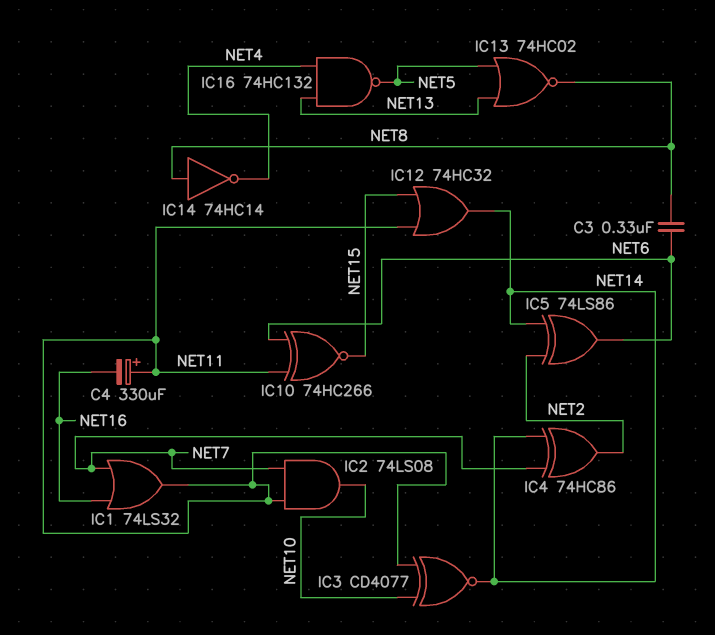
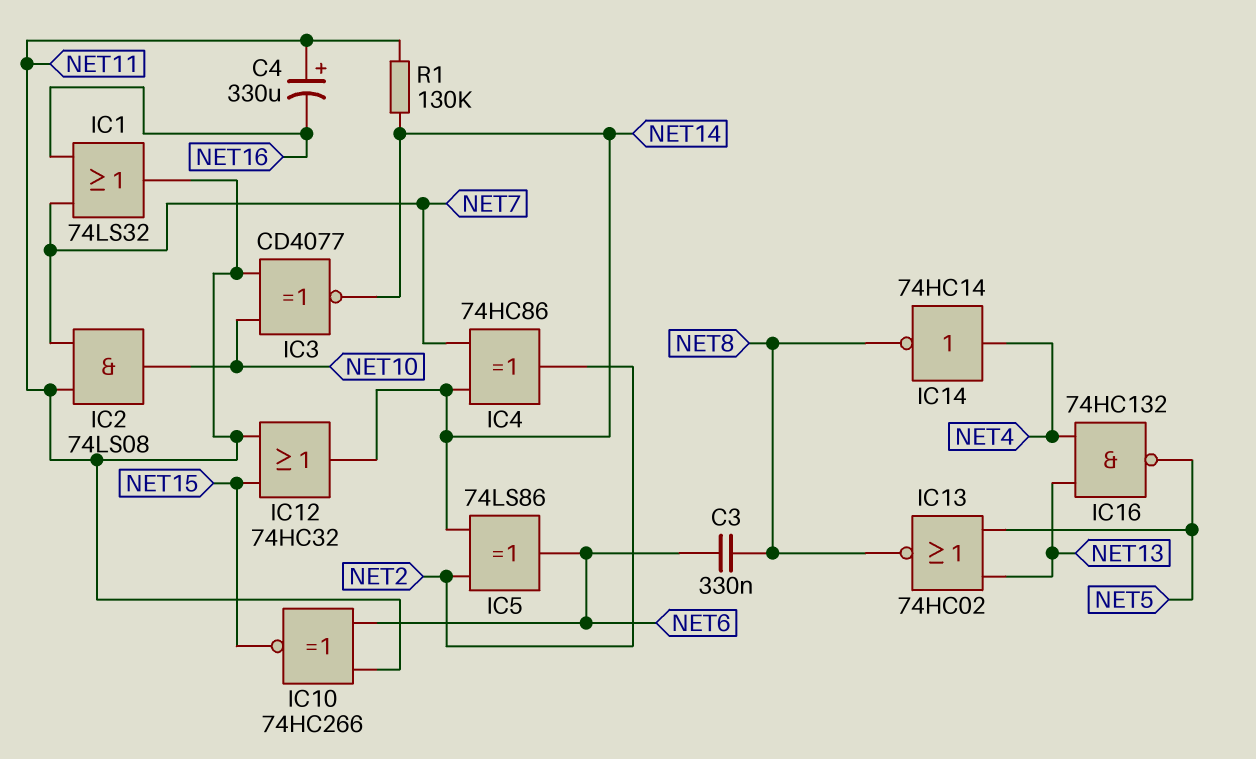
IC14: NOT 74HC14 (in NET8, out NET4) -> NOT 74HC14 (in NET4, out NET8)
R1: none -> 130k (NET11, NET14)

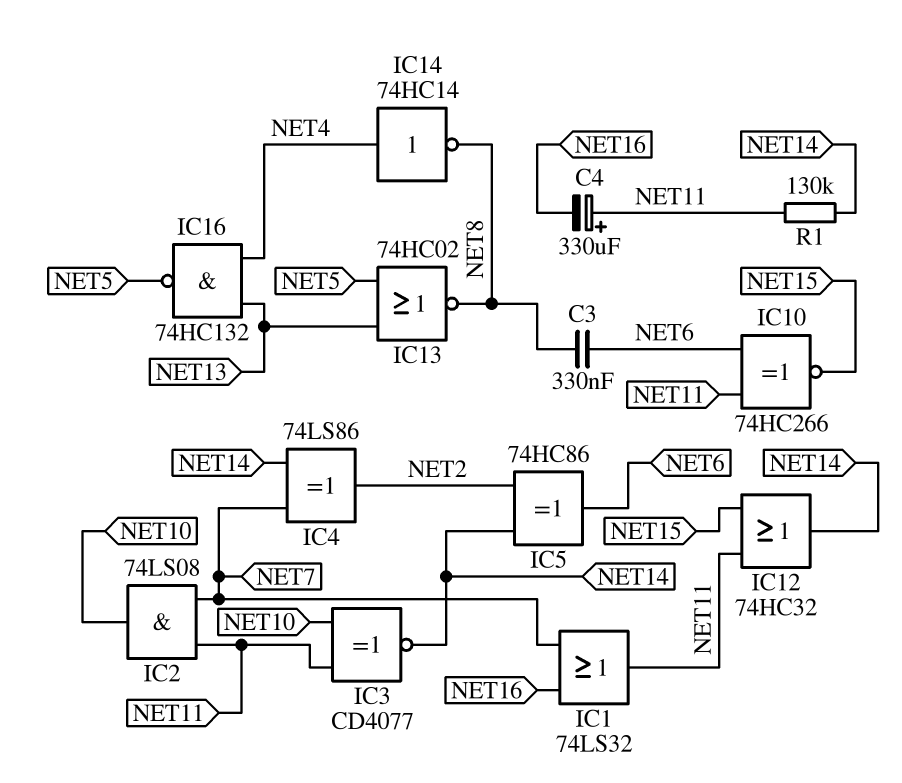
IC4: XOR 74HC86 (in NET7, in NET14, out NET2) -> XOR 74LS86 (in NET7, in NET14, out NET2)
IC5: XOR 74LS86 (in NET2, in NET14, out NET6) -> XOR 74HC86 (in NET2, in NET14, out NET6)

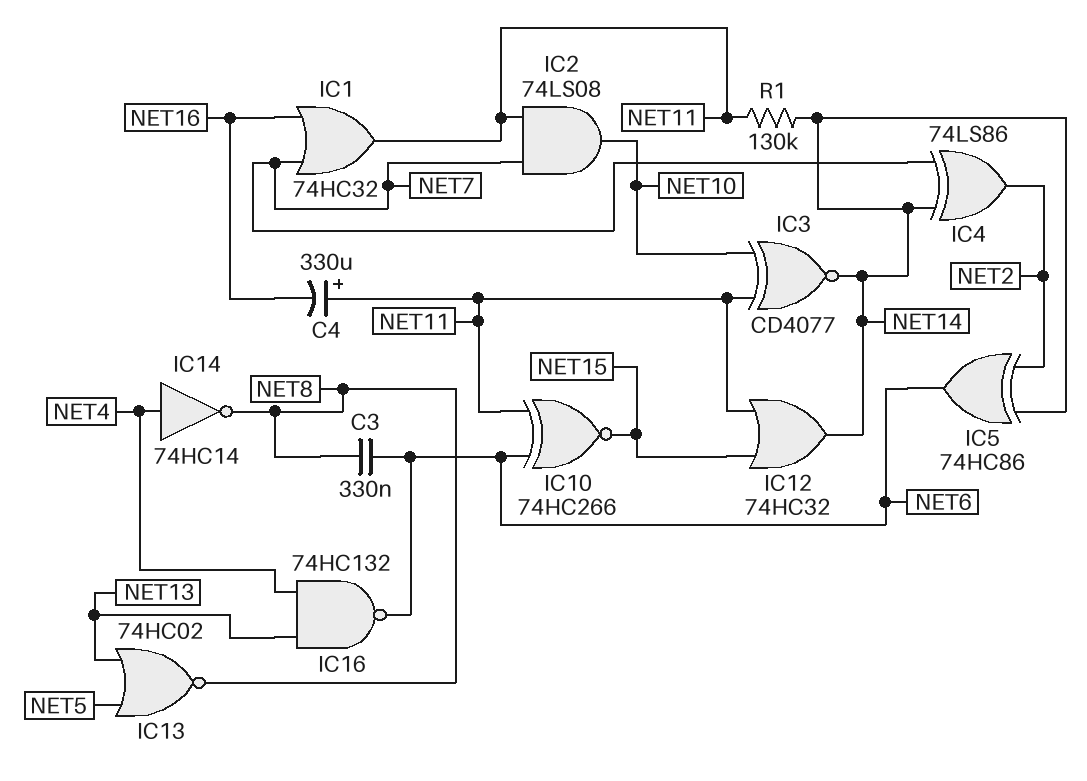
IC1: OR 74LS32 (in NET7, in NET16, out NET11) -> OR 74HC32 (in NET7, in NET16, out NET11)
IC16: NAND 74HC132 (in NET4, in NET13, out NET5) -> NAND 74HC132 (in NET4, in NET13, out NET6)

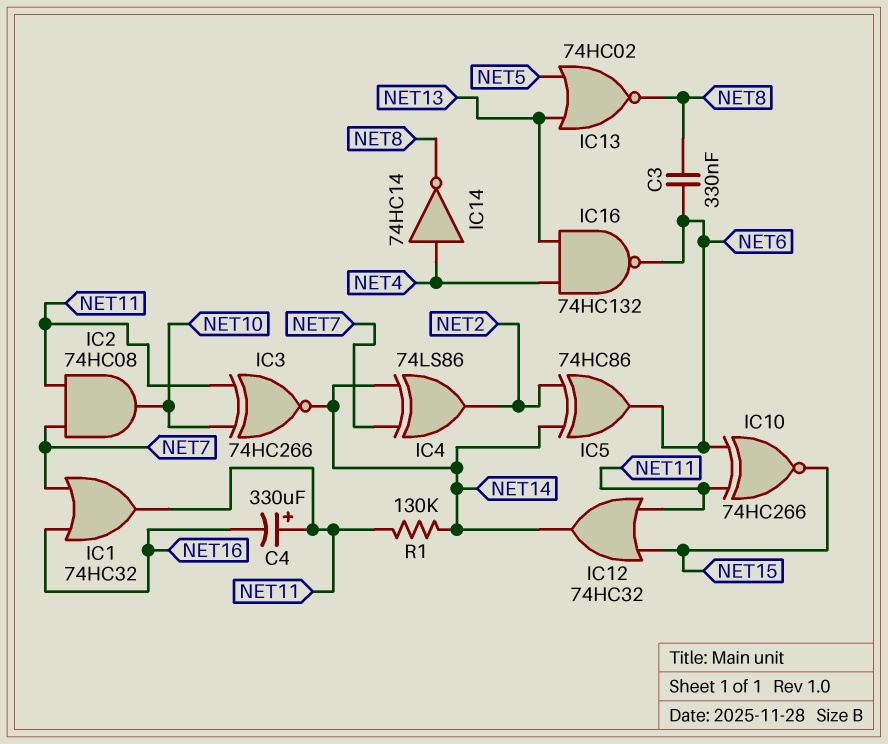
IC2: AND 74LS08 (in NET7, in NET11, out NET10) -> AND 74HC08 (in NET7, in NET11, out NET10)
IC3: XNOR CD4077 (in NET10, in NET11, out NET14) -> XNOR 74HC266 (in NET10, in NET11, out NET14)

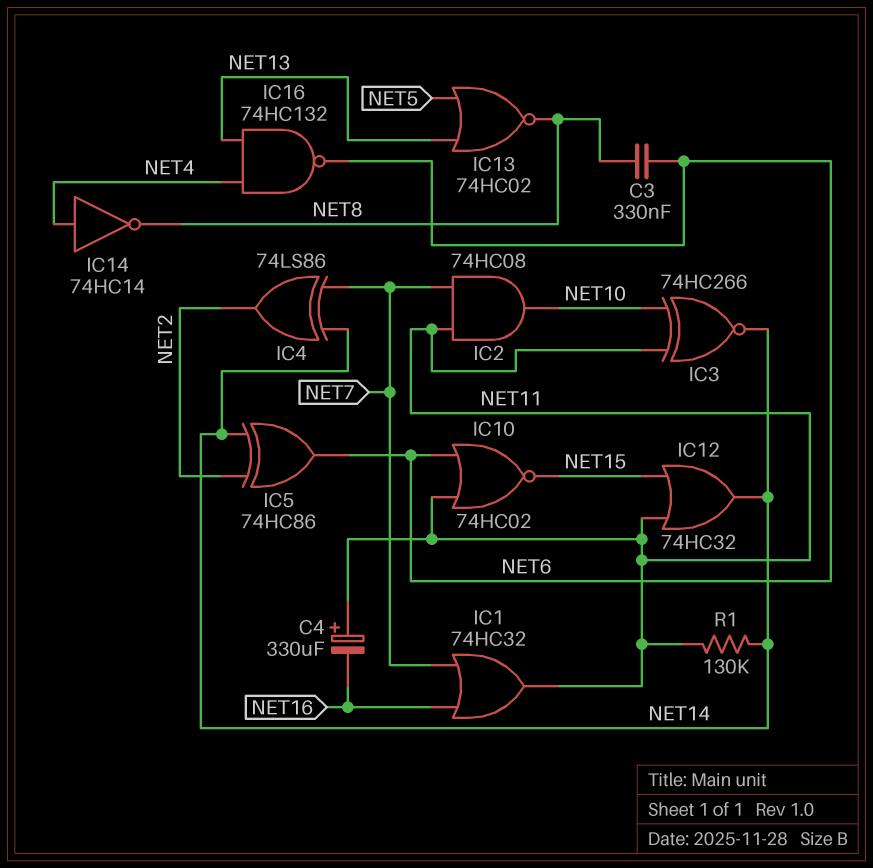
IC10: XNOR 74HC266 (in NET6, in NET11, out NET15) -> NOR 74HC02 (in NET6, in NET11, out NET15)

